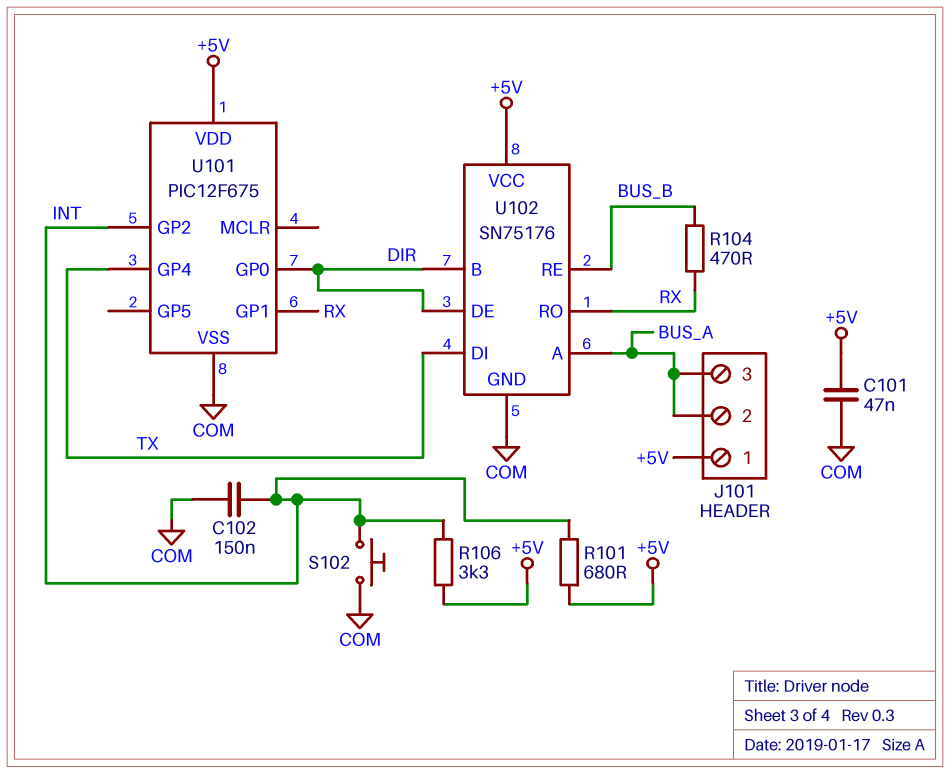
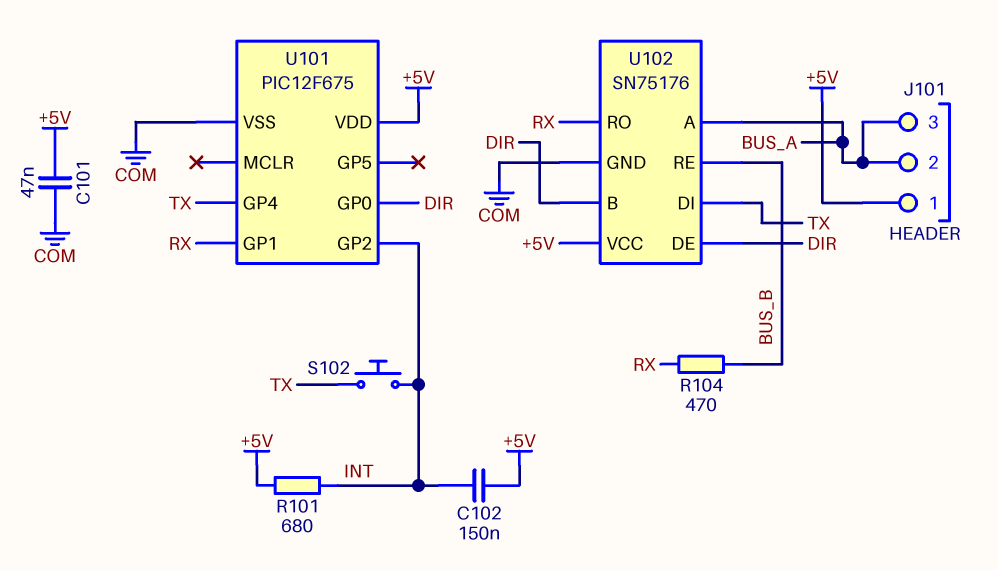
C102: 150nF (COM, INT) -> 150nF (+5V, INT)
R106: 3.3k (+5V, INT) -> none
S102: button (COM, INT) -> button (INT, TX)

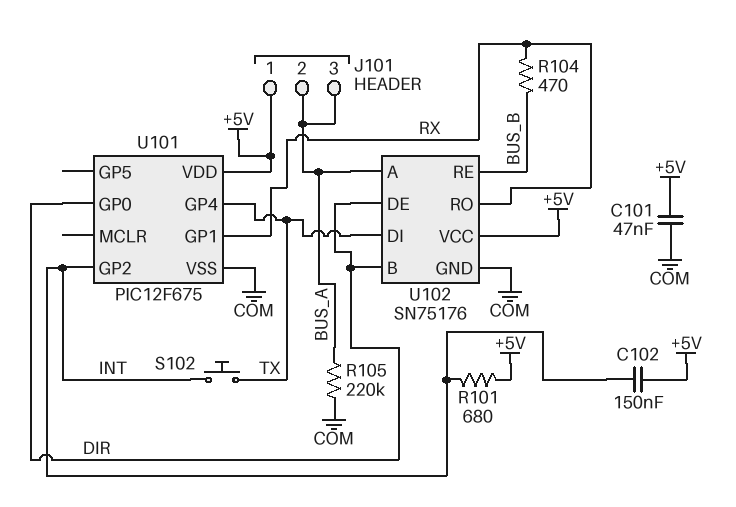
R105: none -> 220k (BUS_A, COM)

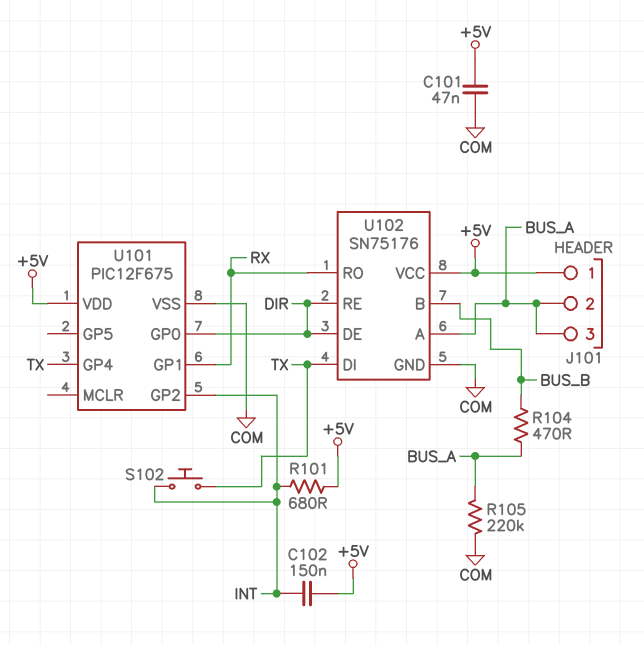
R104: 470 (BUS_B, RX) -> 470 (BUS_A, BUS_B)
U102 pin B: DIR -> BUS_B
U102 pin RE: BUS_B -> DIR

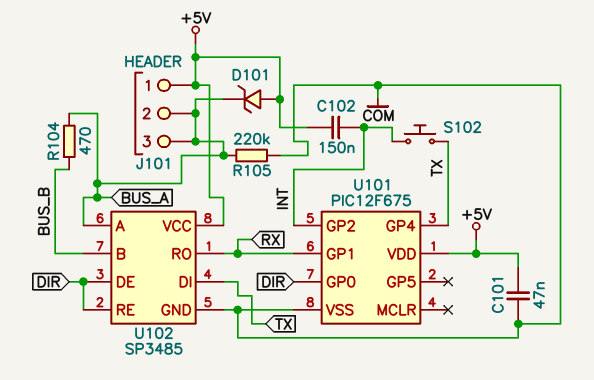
D101: none -> zener (A +5V, K BUS_A)
R101: 680 (+5V, INT) -> none
U102: SN75176 -> SP3485

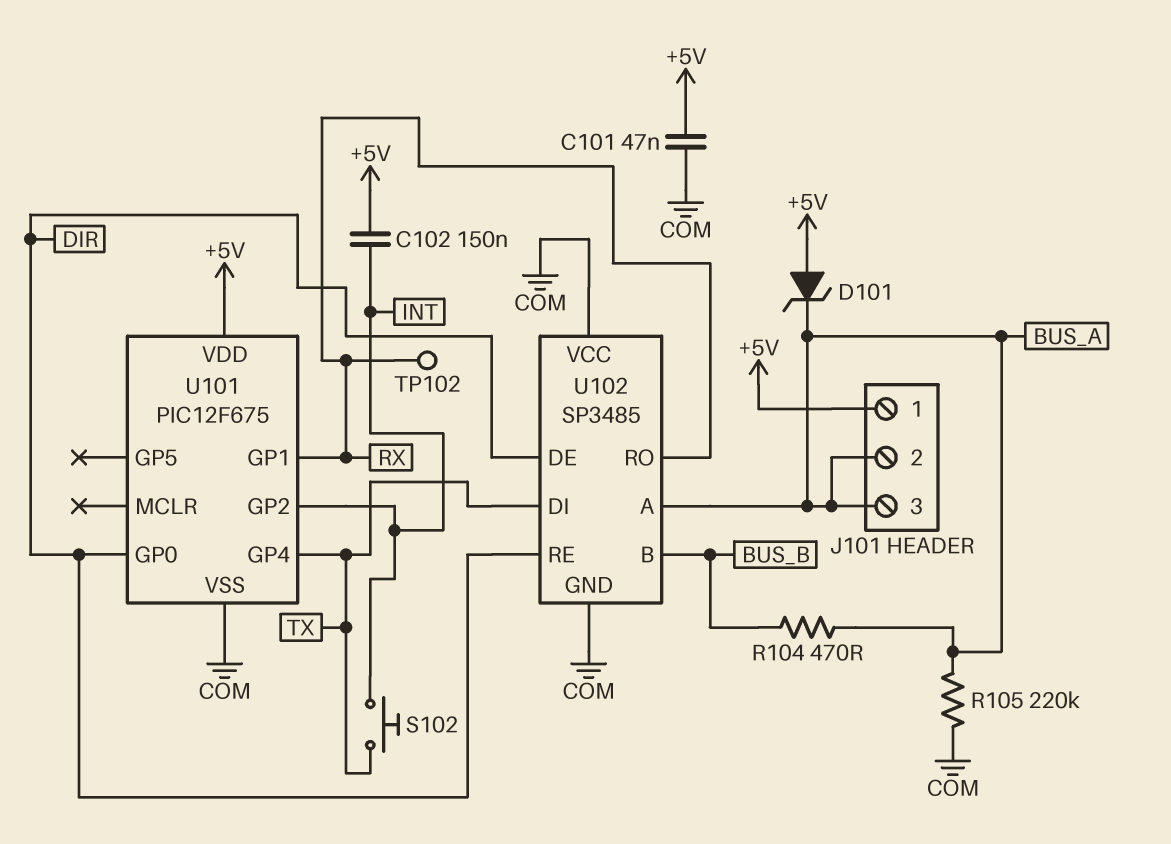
TP102: none -> test point (RX)
U102 pin VCC: +5V -> COM

